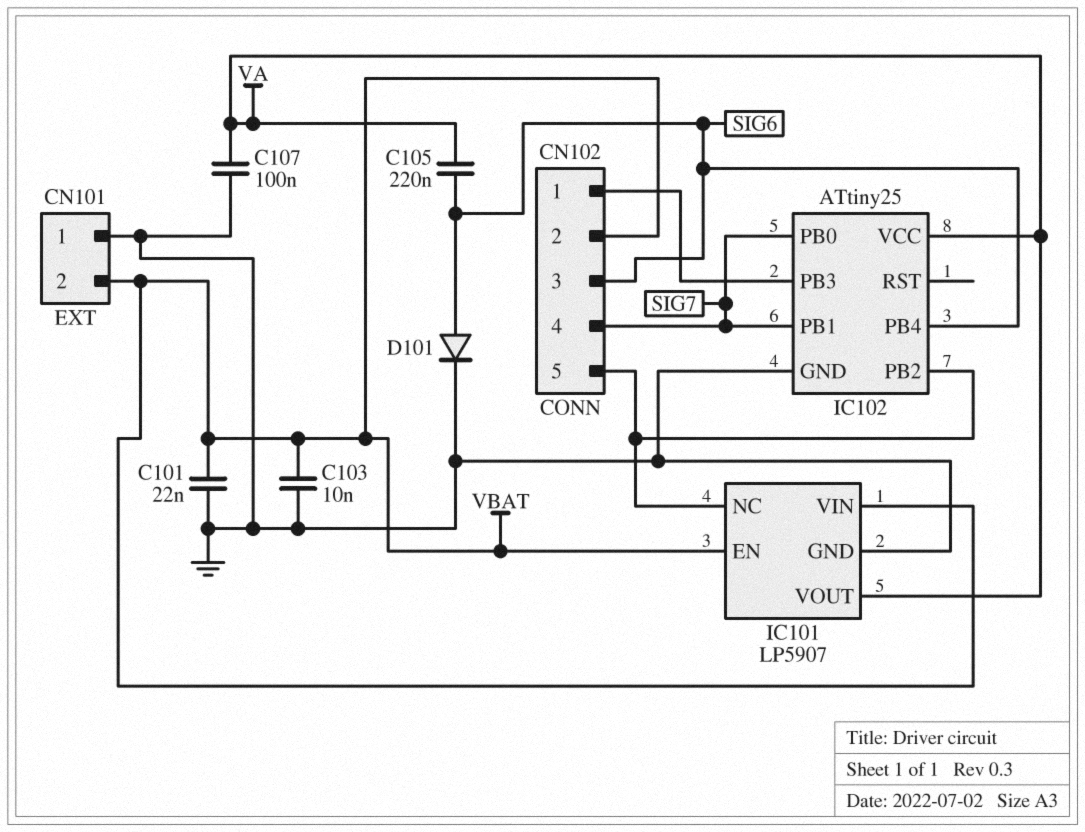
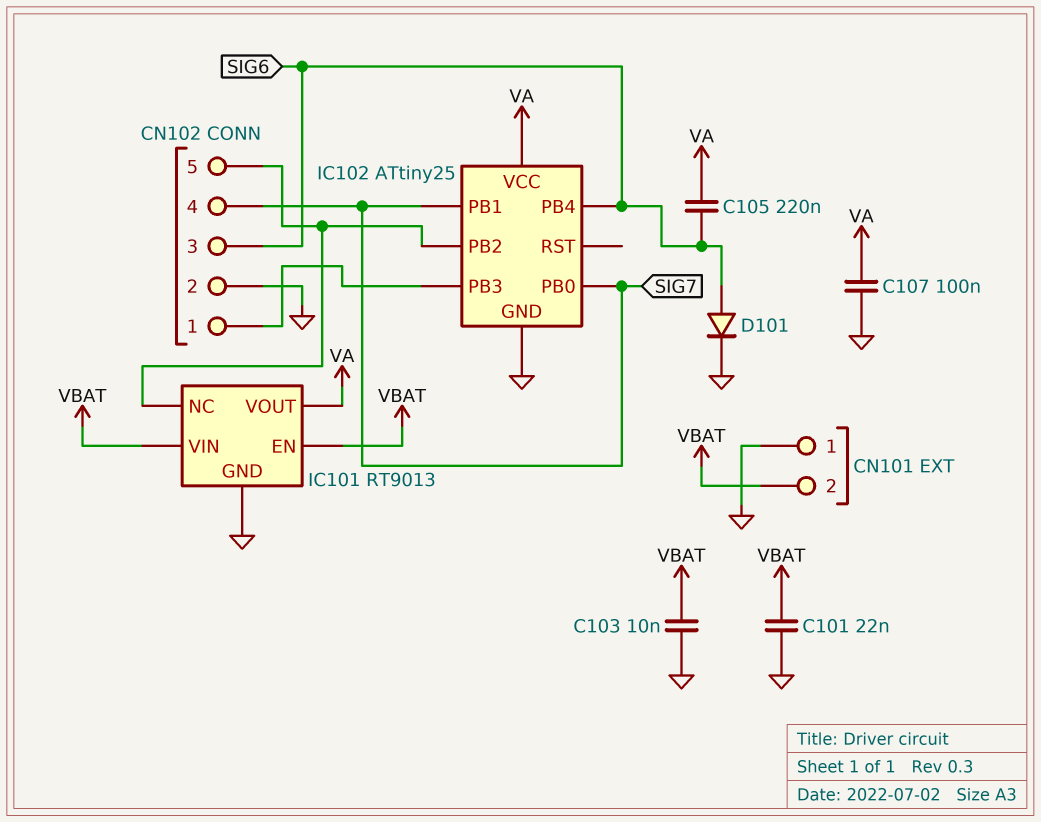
CN102 pin 2: VBAT -> GND
IC101: LP5907 -> RT9013

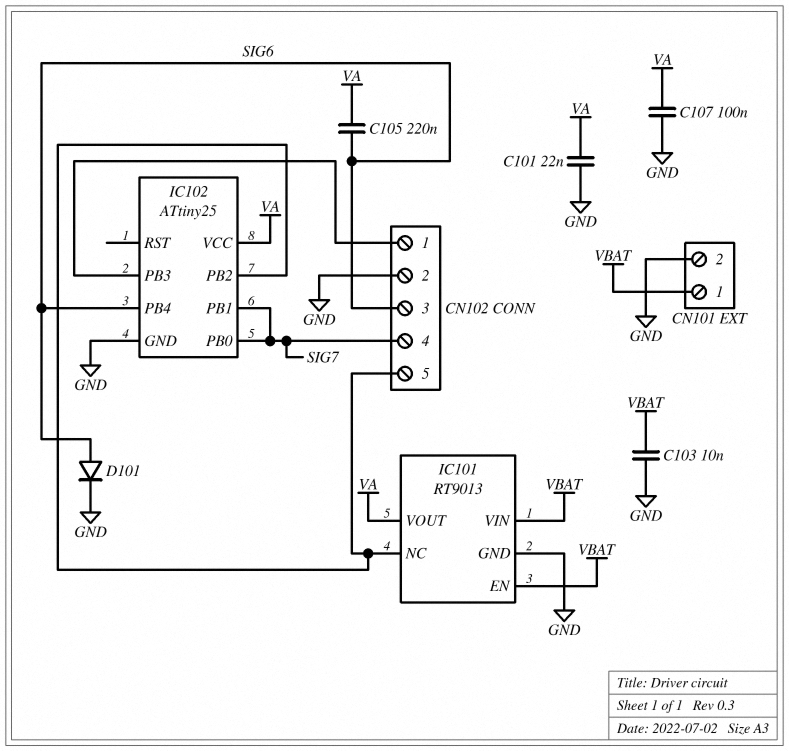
C101: 22nF (GND, VBAT) -> 22nF (GND, VA)
CN101 pin 1: GND -> VBAT
CN101 pin 2: VBAT -> GND

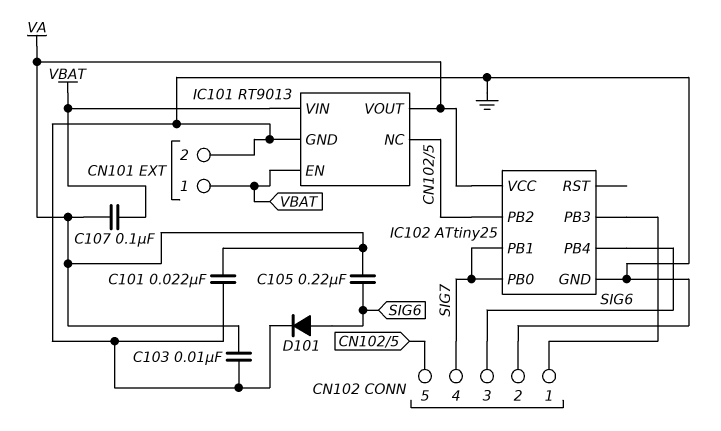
C103: 10nF (GND, VBAT) -> 10nF (GND, VA)
C107: 100nF (GND, VA) -> 100nF (VA, VBAT)

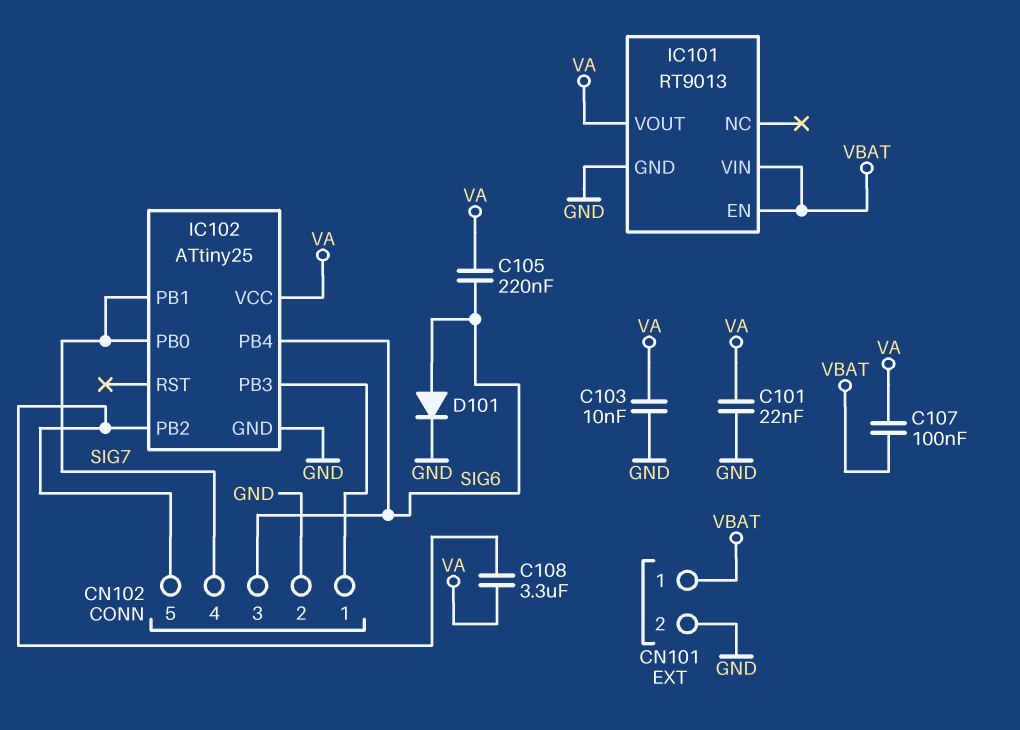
C108: none -> 3.3uF (CN102/5, VA)
IC101 pin NC: CN102/5 -> none

